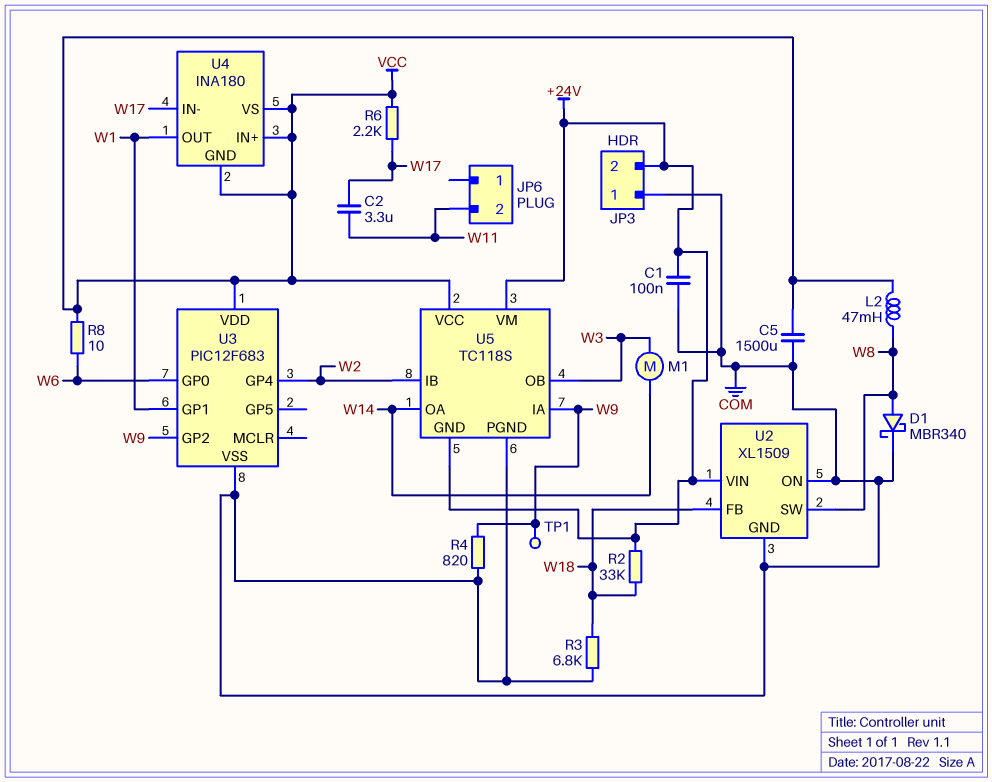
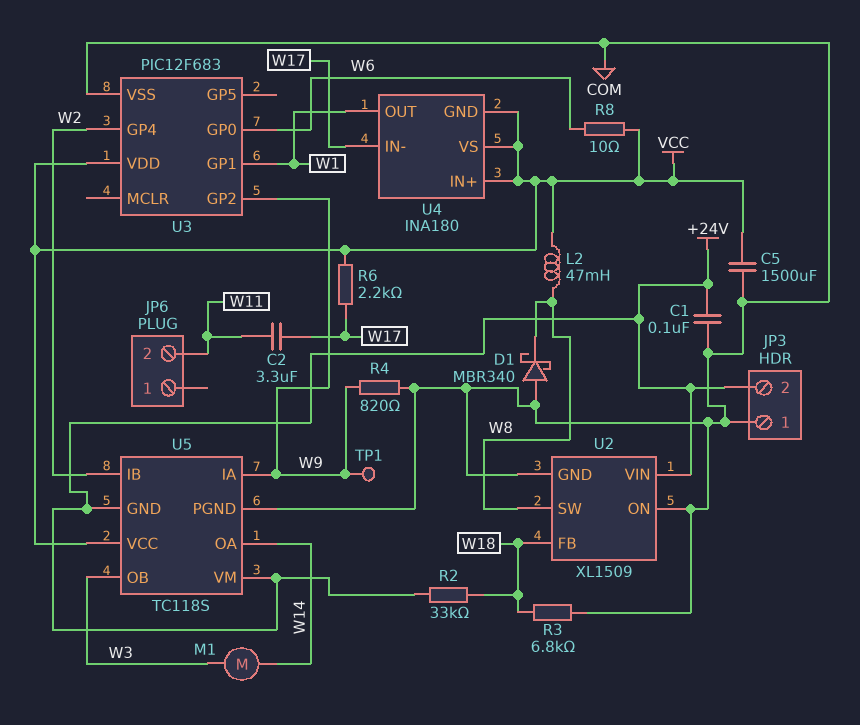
D1: schottky MBR340 (A W8, K COM) -> schottky MBR340 (A COM, K W8)

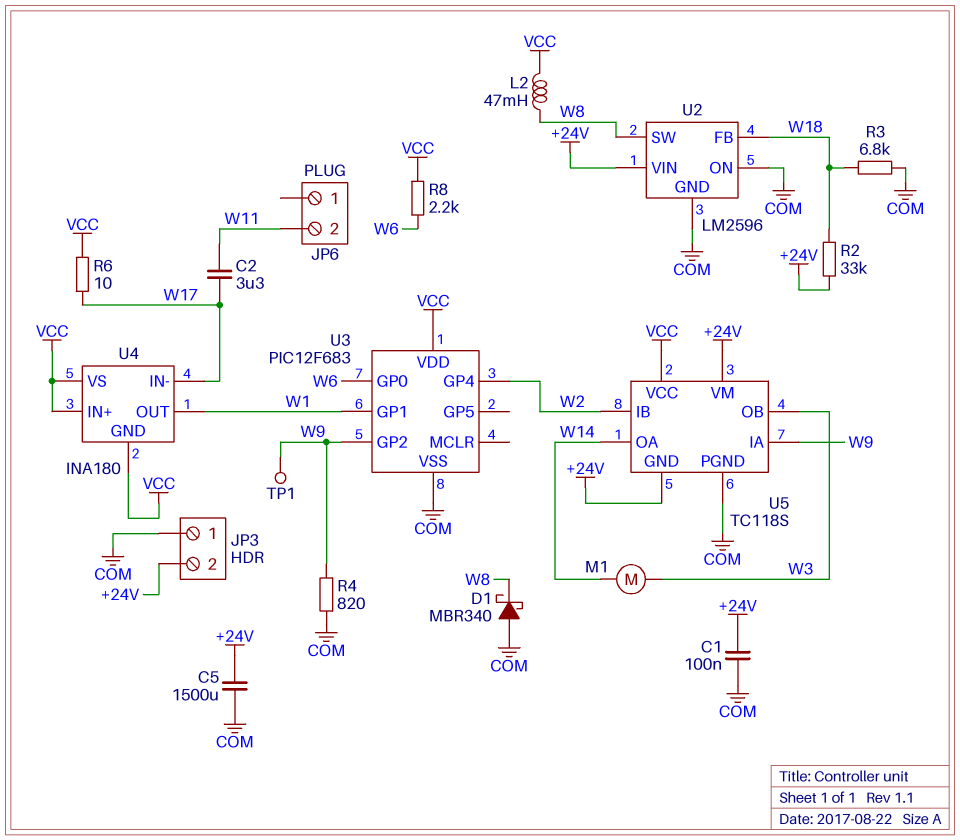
C5: 1500uF (COM, VCC) -> 1500uF (+24V, COM)
R6: 2.2k (VCC, W17) -> 10 (VCC, W17)
R8: 10 (VCC, W6) -> 2.2k (VCC, W6)
U2: XL1509 -> LM2596

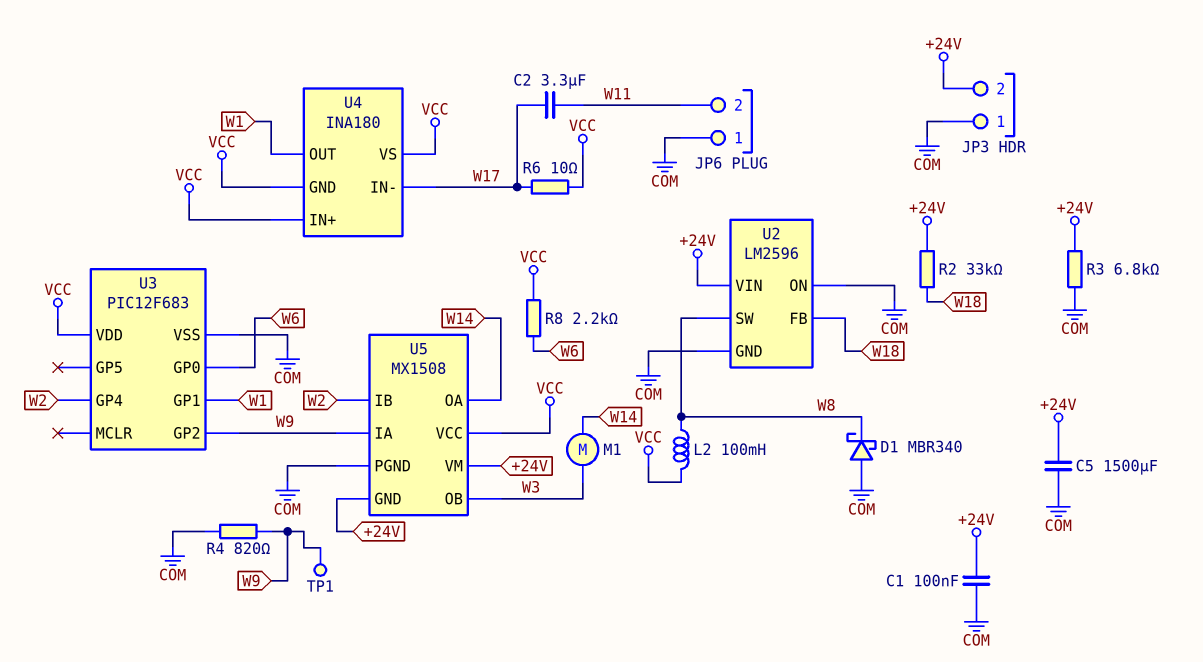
JP6 pin 1: none -> COM
L2: 47mH (VCC, W8) -> 100mH (VCC, W8)
R3: 6.8k (COM, W18) -> 6.8k (+24V, COM)
U5: TC118S -> MX1508

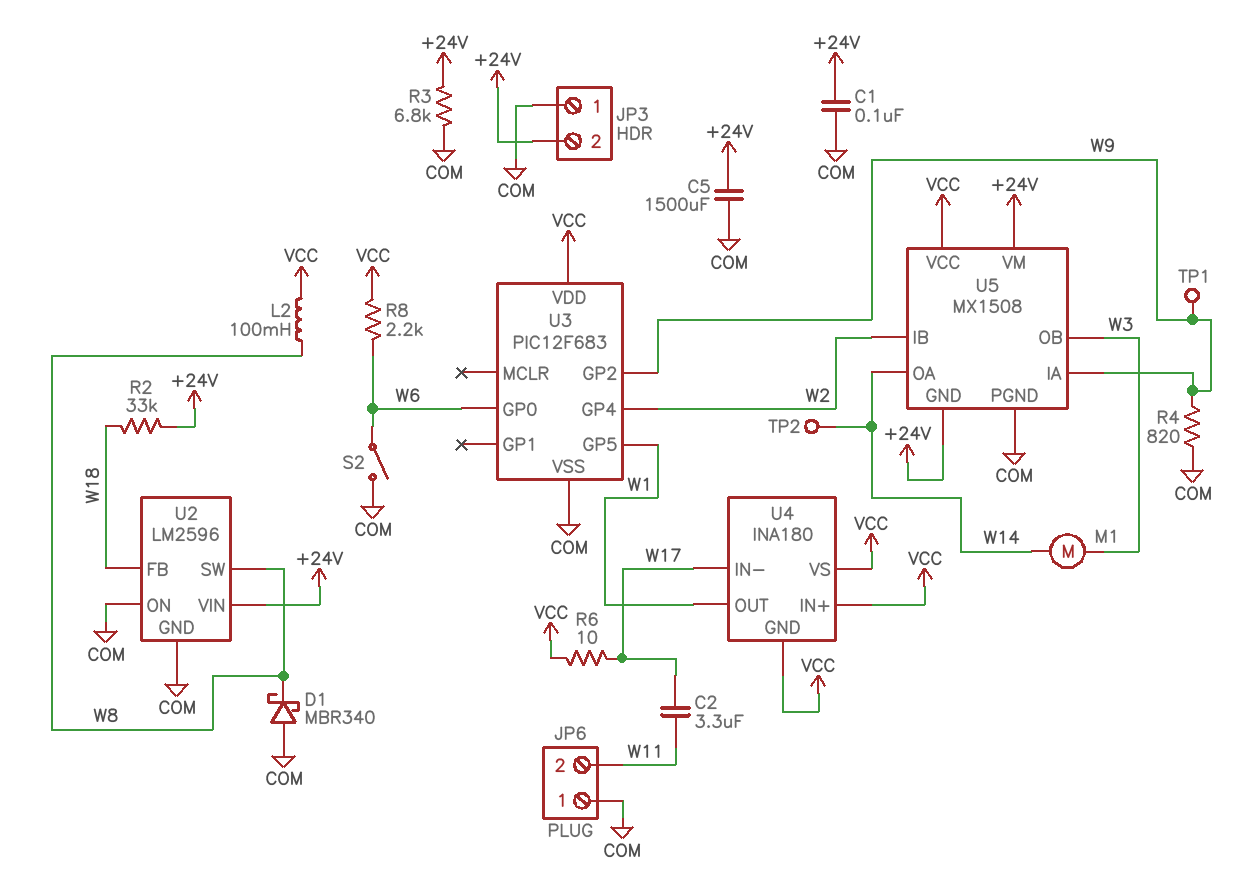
S2: none -> switch (COM, W6)
TP2: none -> test point (W14)
U3 pin GP1: W1 -> none
U3 pin GP5: none -> W1

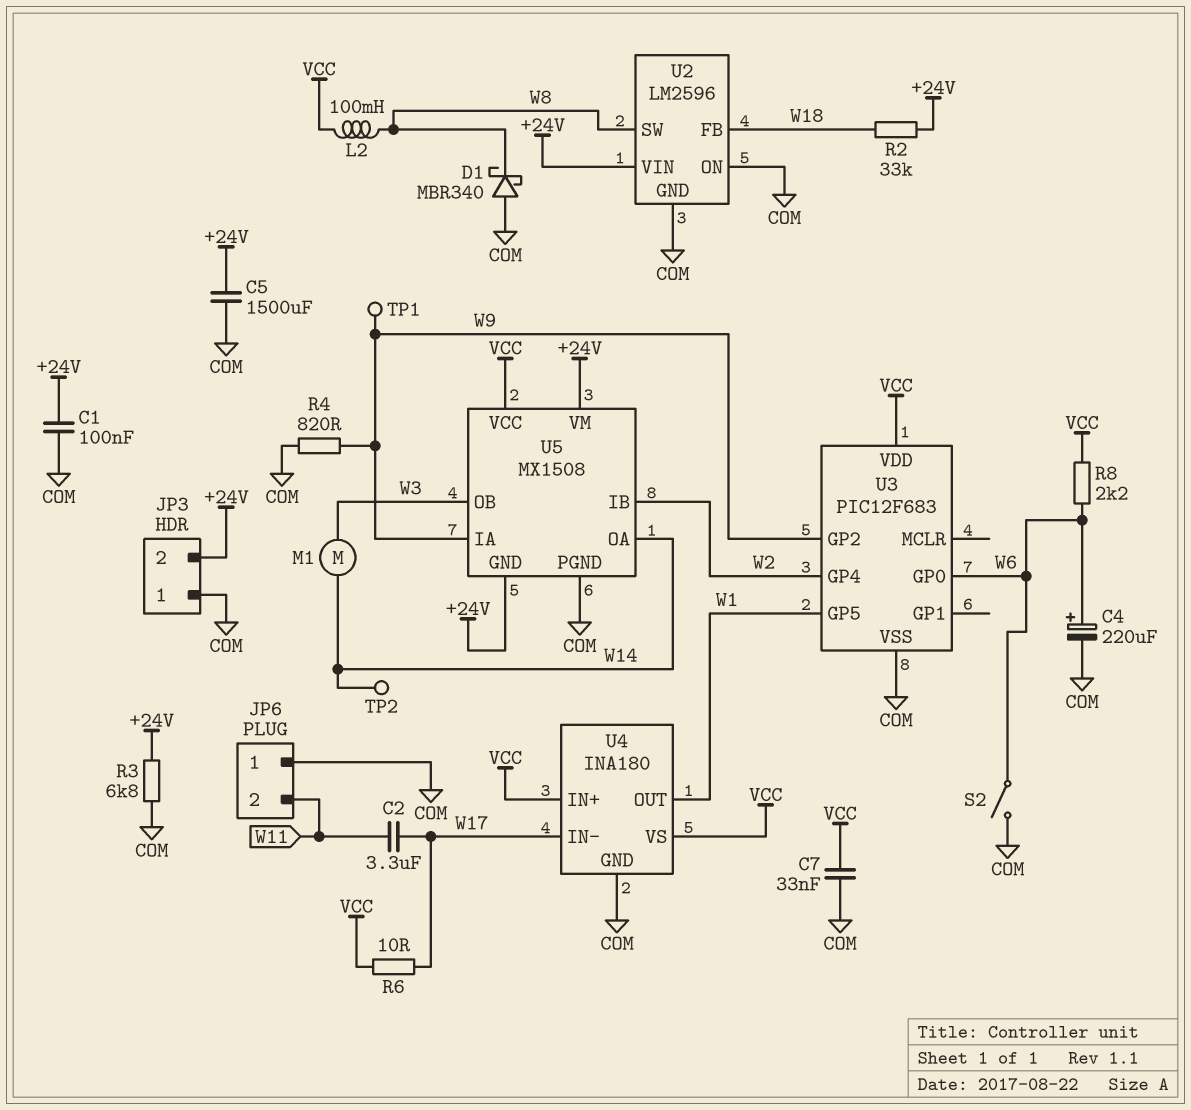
C4: none -> 220uF (plus W6, minus COM)
C7: none -> 33nF (COM, VCC)
U4 pin GND: VCC -> COM

